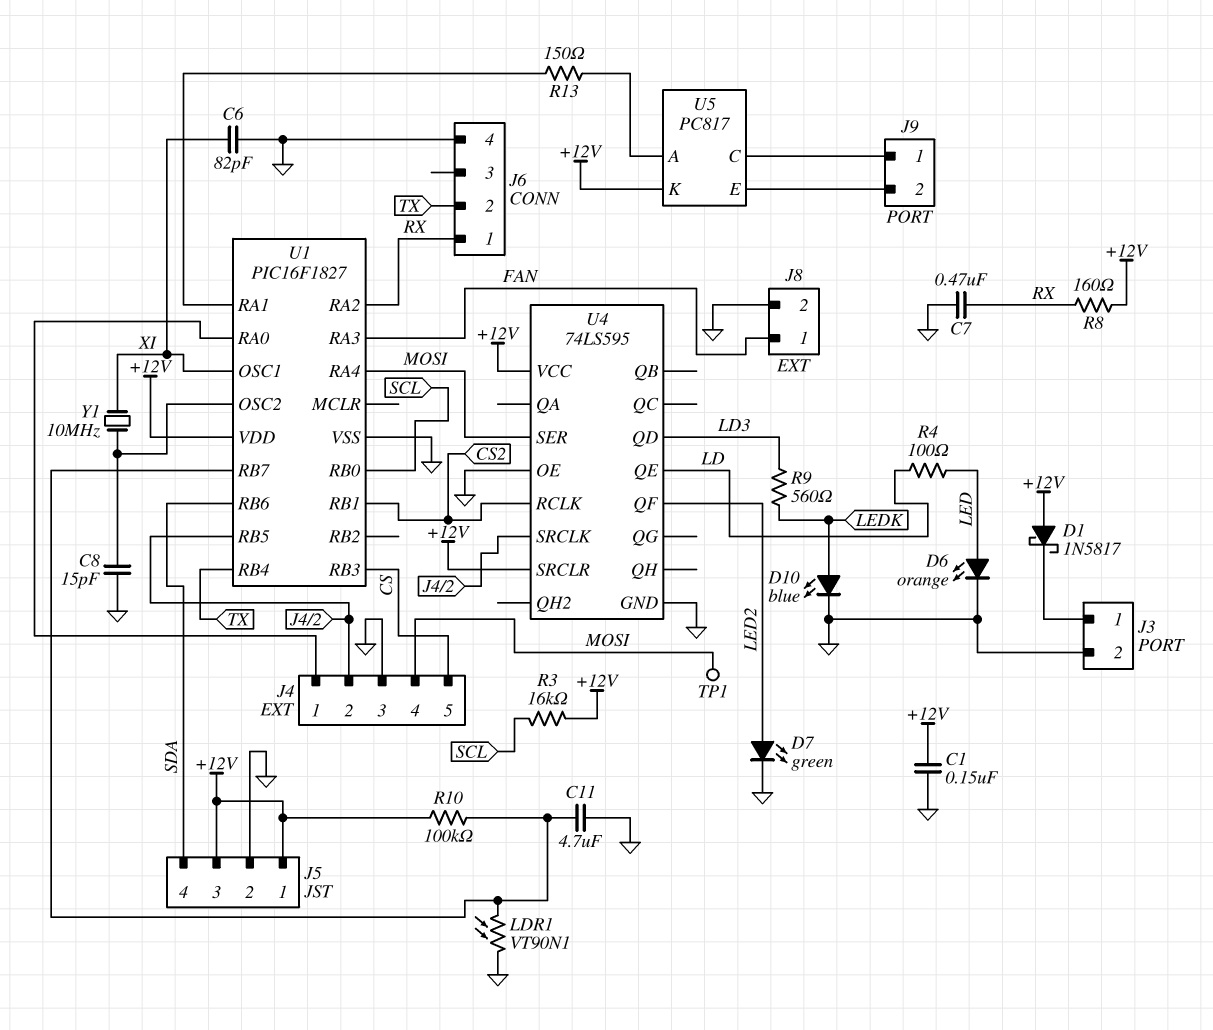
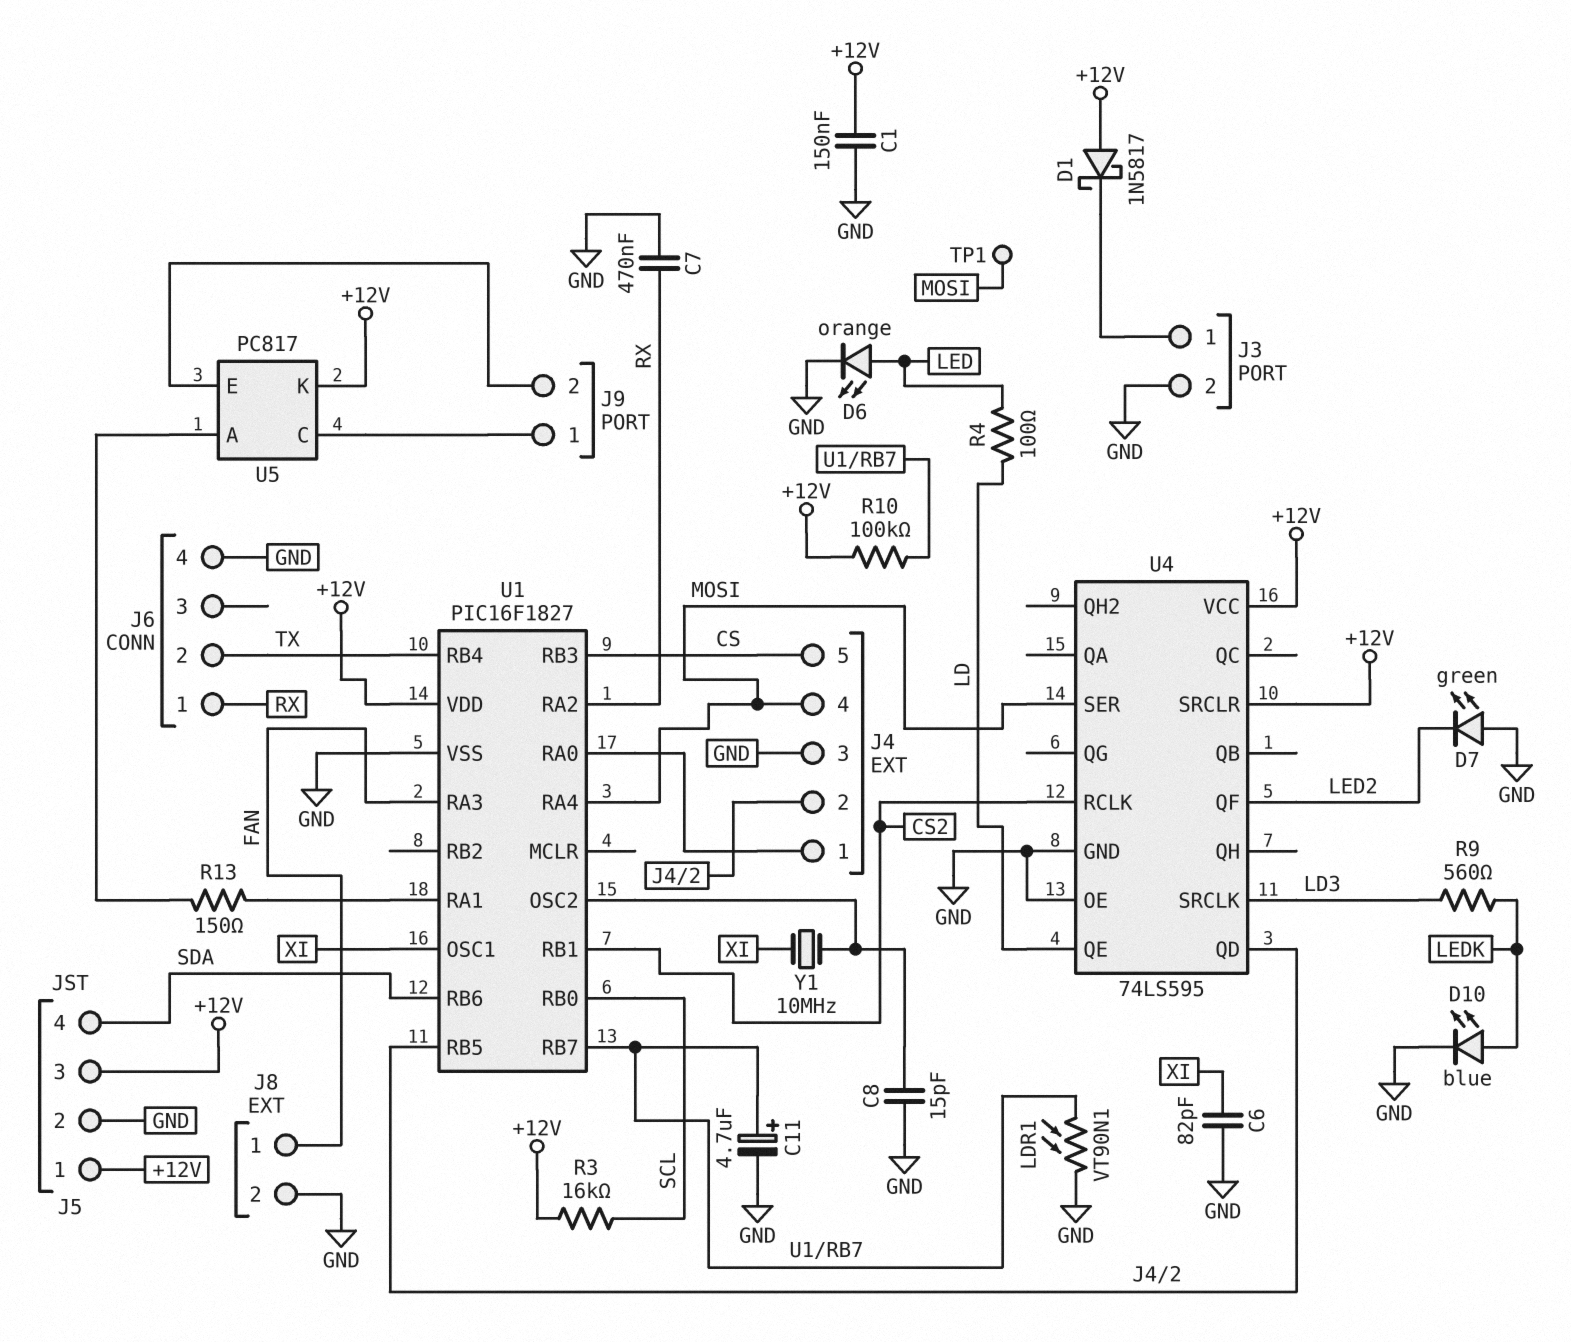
C11: 4.7uF (GND, U1/RB7) -> 4.7uF (plus U1/RB7, minus GND)
D7: LED green (A LED2, K GND) -> LED green (A GND, K LED2)
R8: 160 (+12V, RX) -> none
U4 pin QD: LD3 -> J4/2
U4 pin SRCLK: J4/2 -> LD3

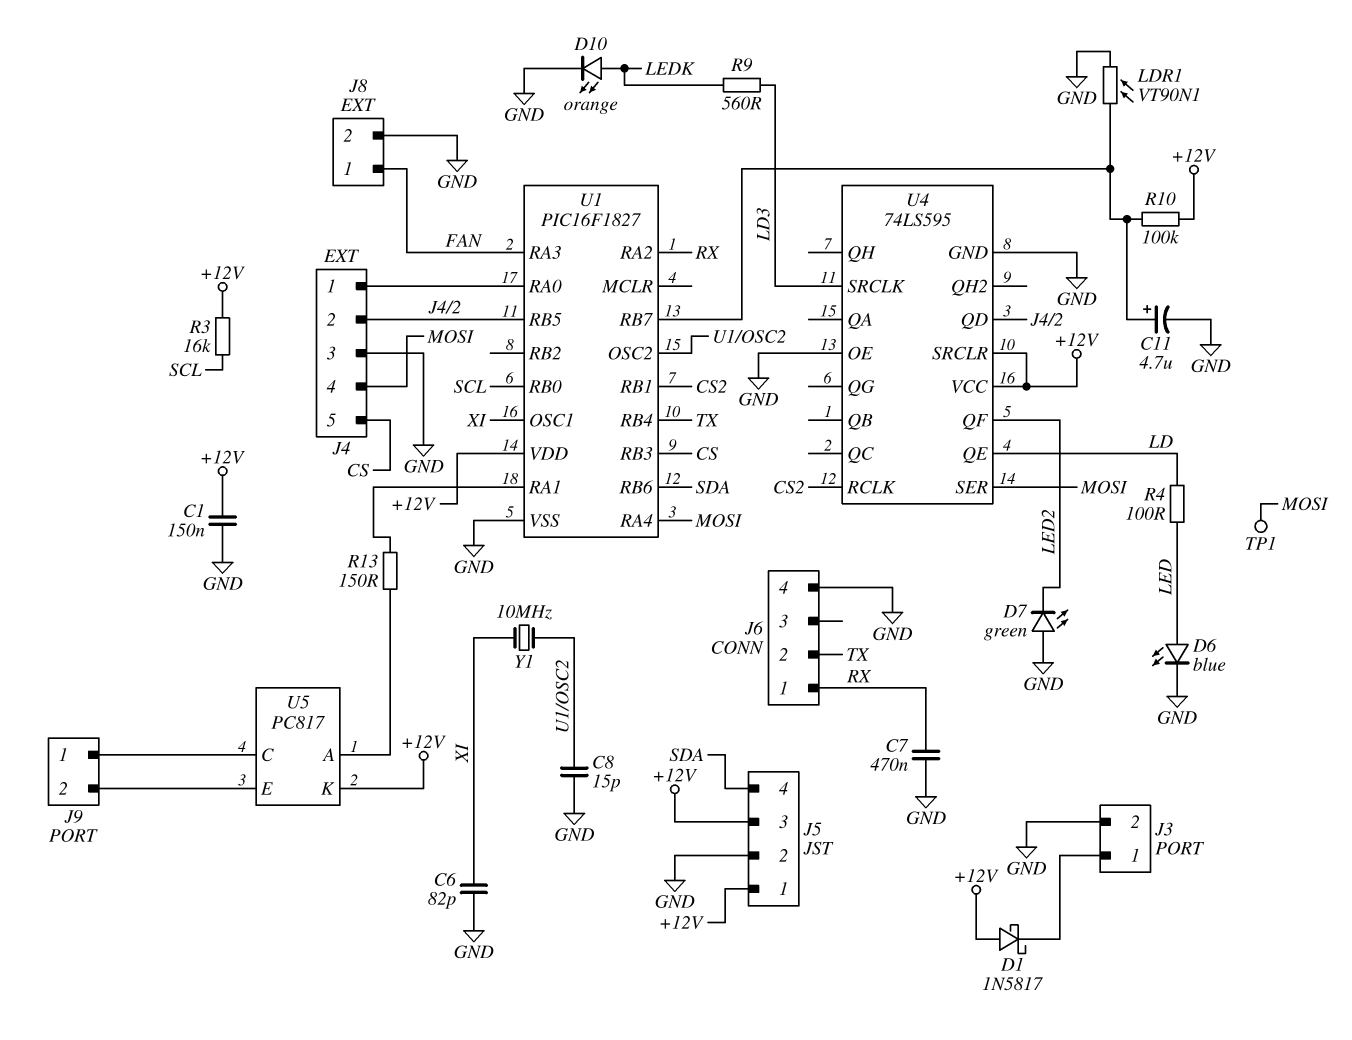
D6: LED orange (A LED, K GND) -> LED blue (A LED, K GND)
D10: LED blue (A LEDK, K GND) -> LED orange (A LEDK, K GND)

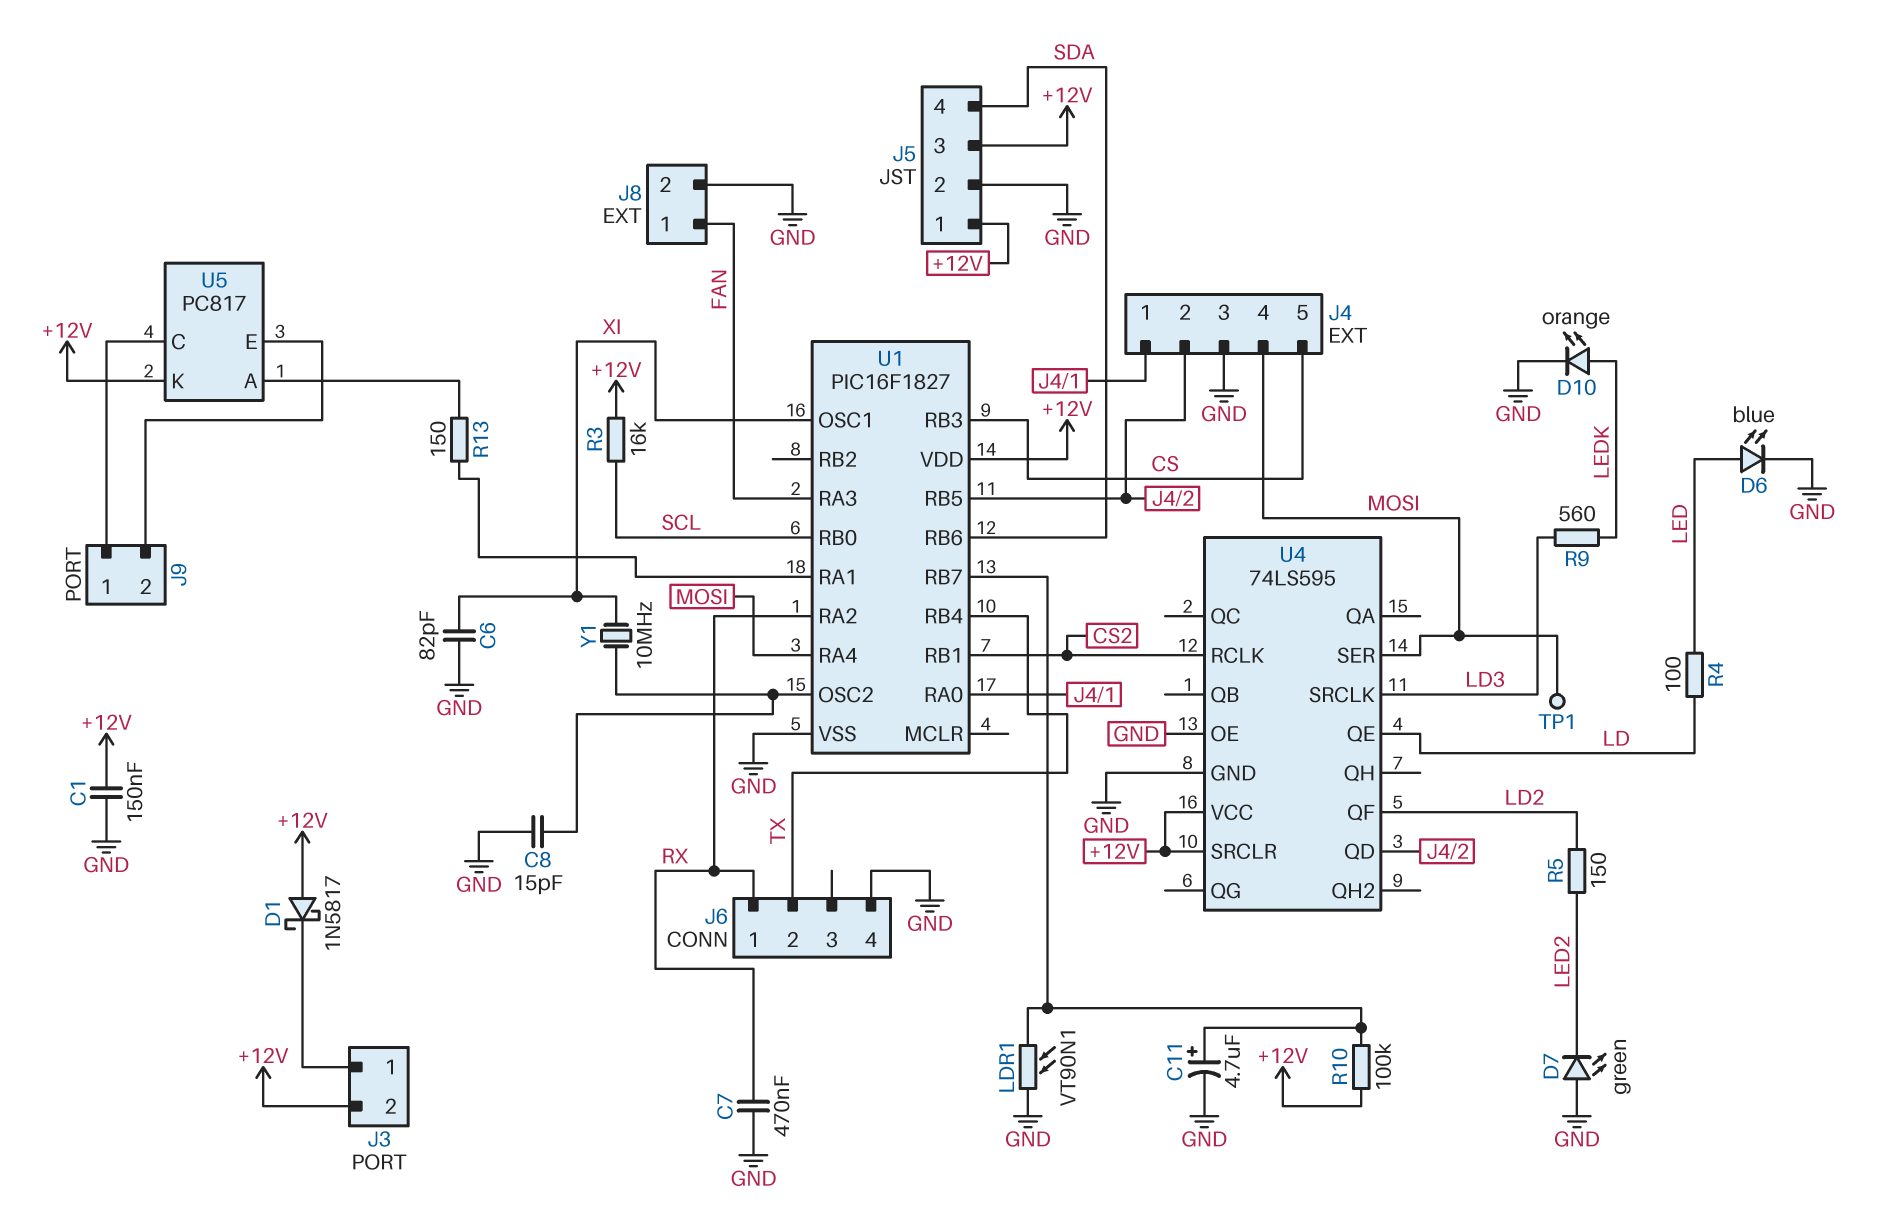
J3 pin 2: GND -> +12V
R5: none -> 150 (LD2, LED2)
U4 pin QF: LED2 -> LD2

